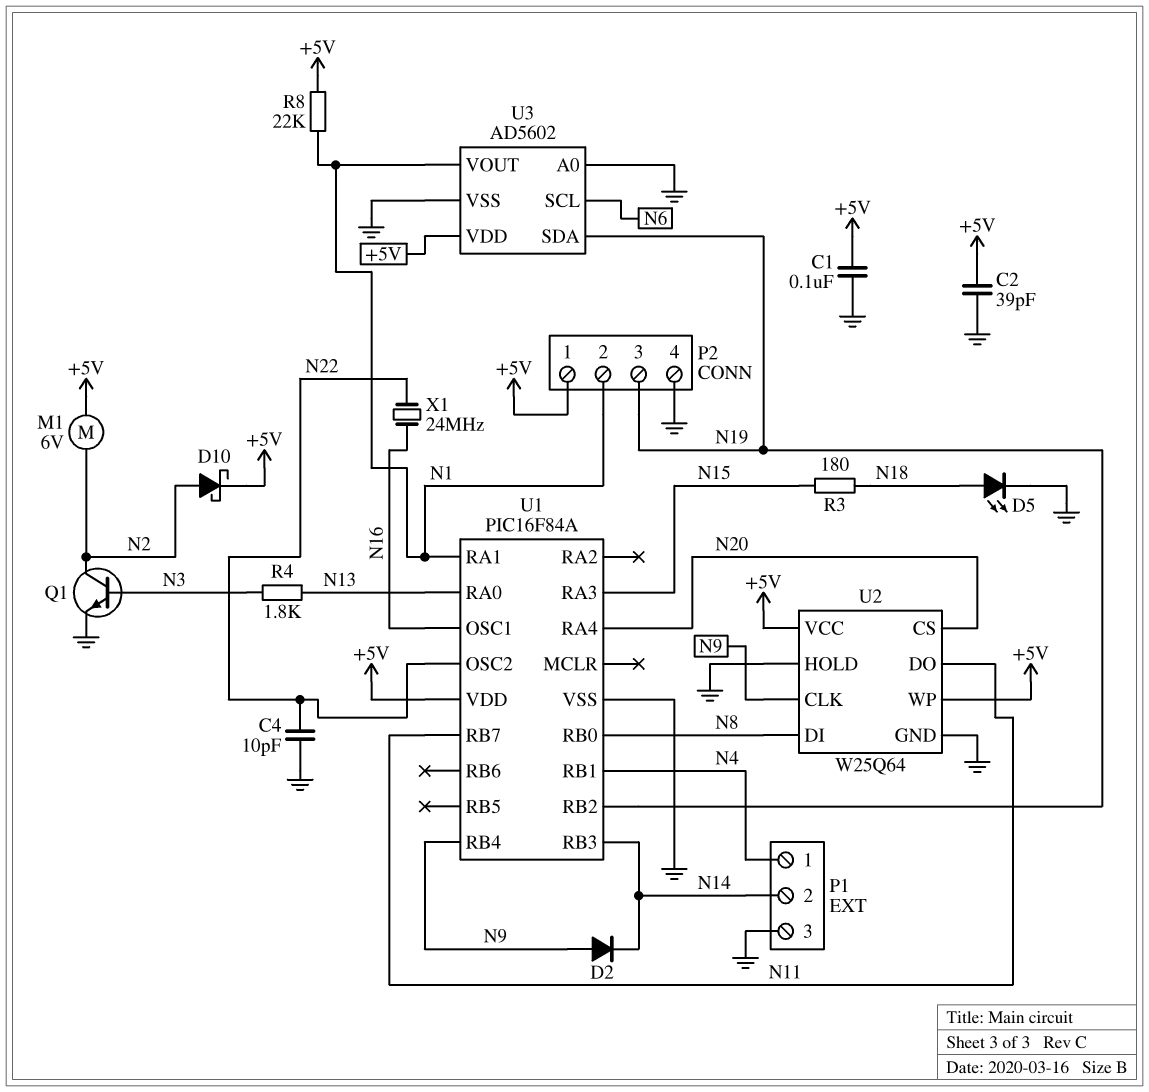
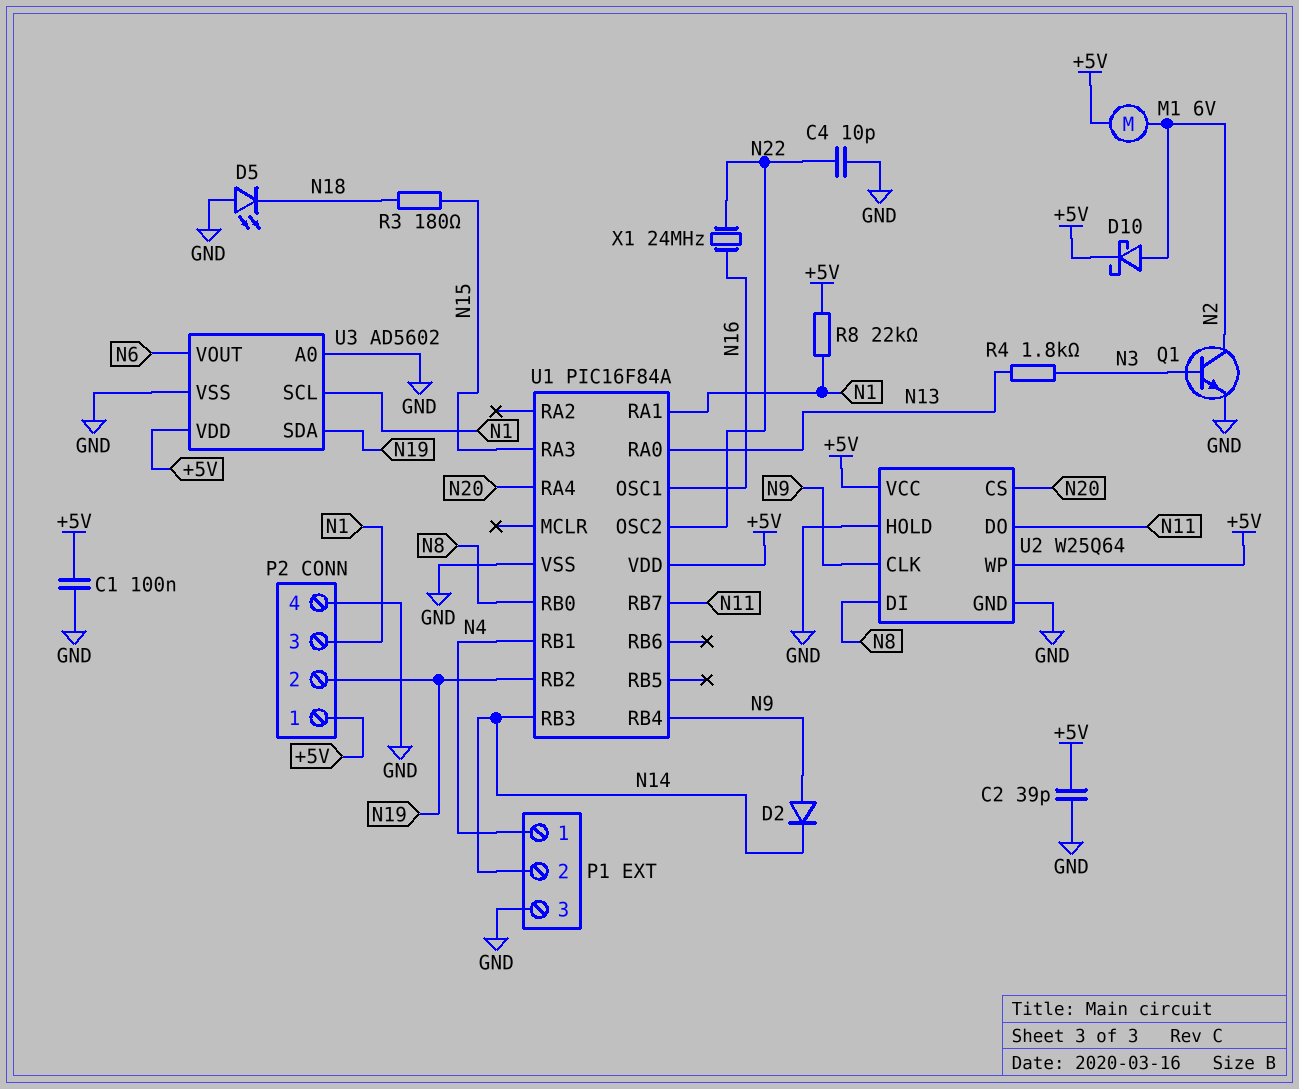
D5: LED (A N18, K GND) -> LED (A GND, K N18)
P2 pin 2: N1 -> N19
P2 pin 3: N19 -> N1
U3 pin SCL: N6 -> N1
U3 pin VOUT: N1 -> N6

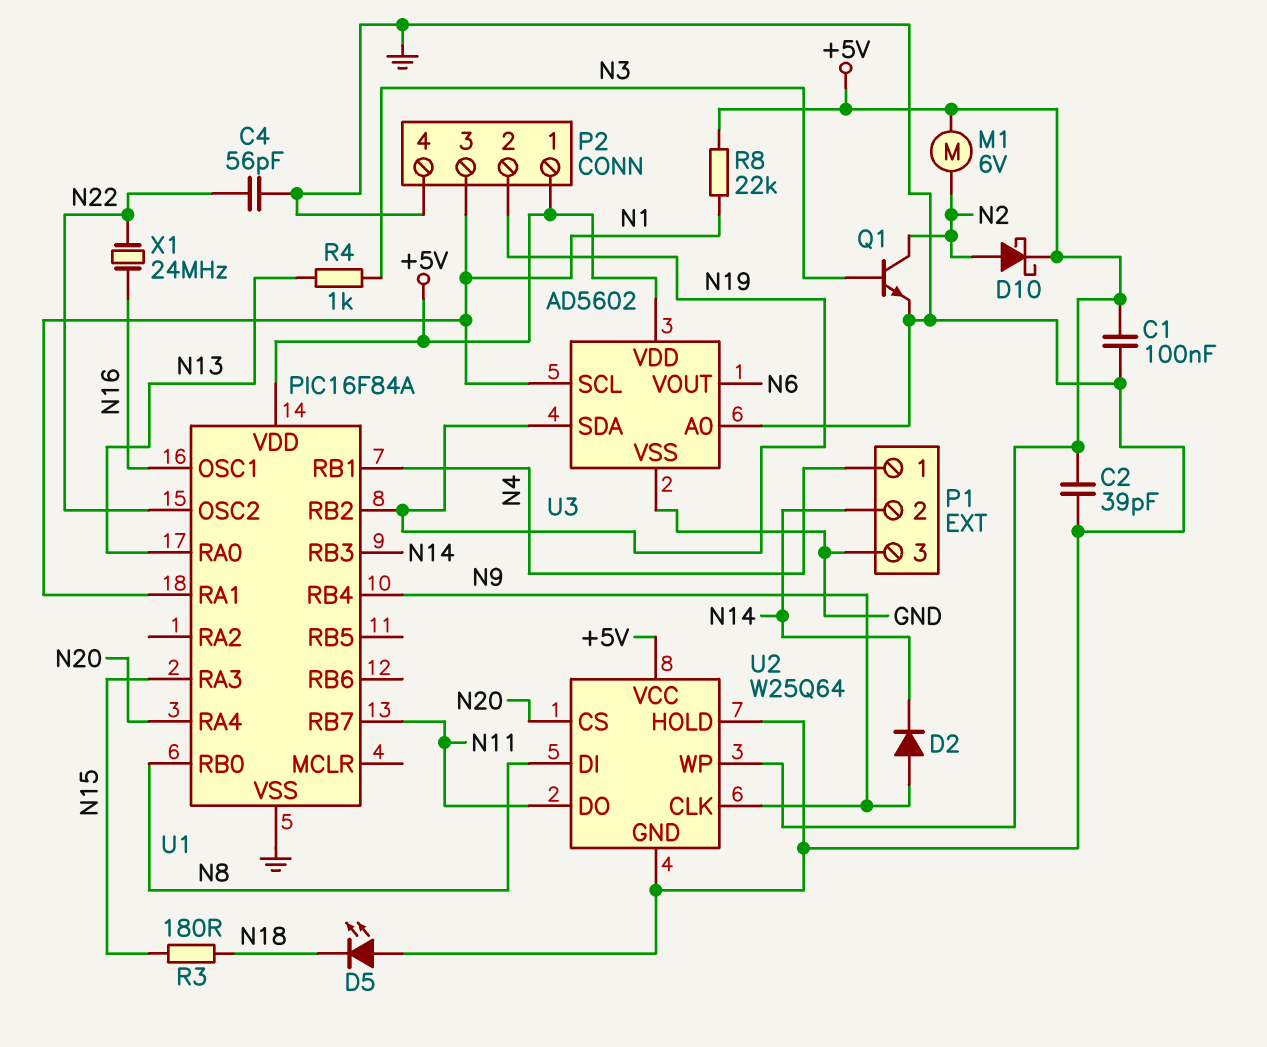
C4: 10pF (GND, N22) -> 56pF (GND, N22)
R4: 1.8k (N3, N13) -> 1k (N3, N13)

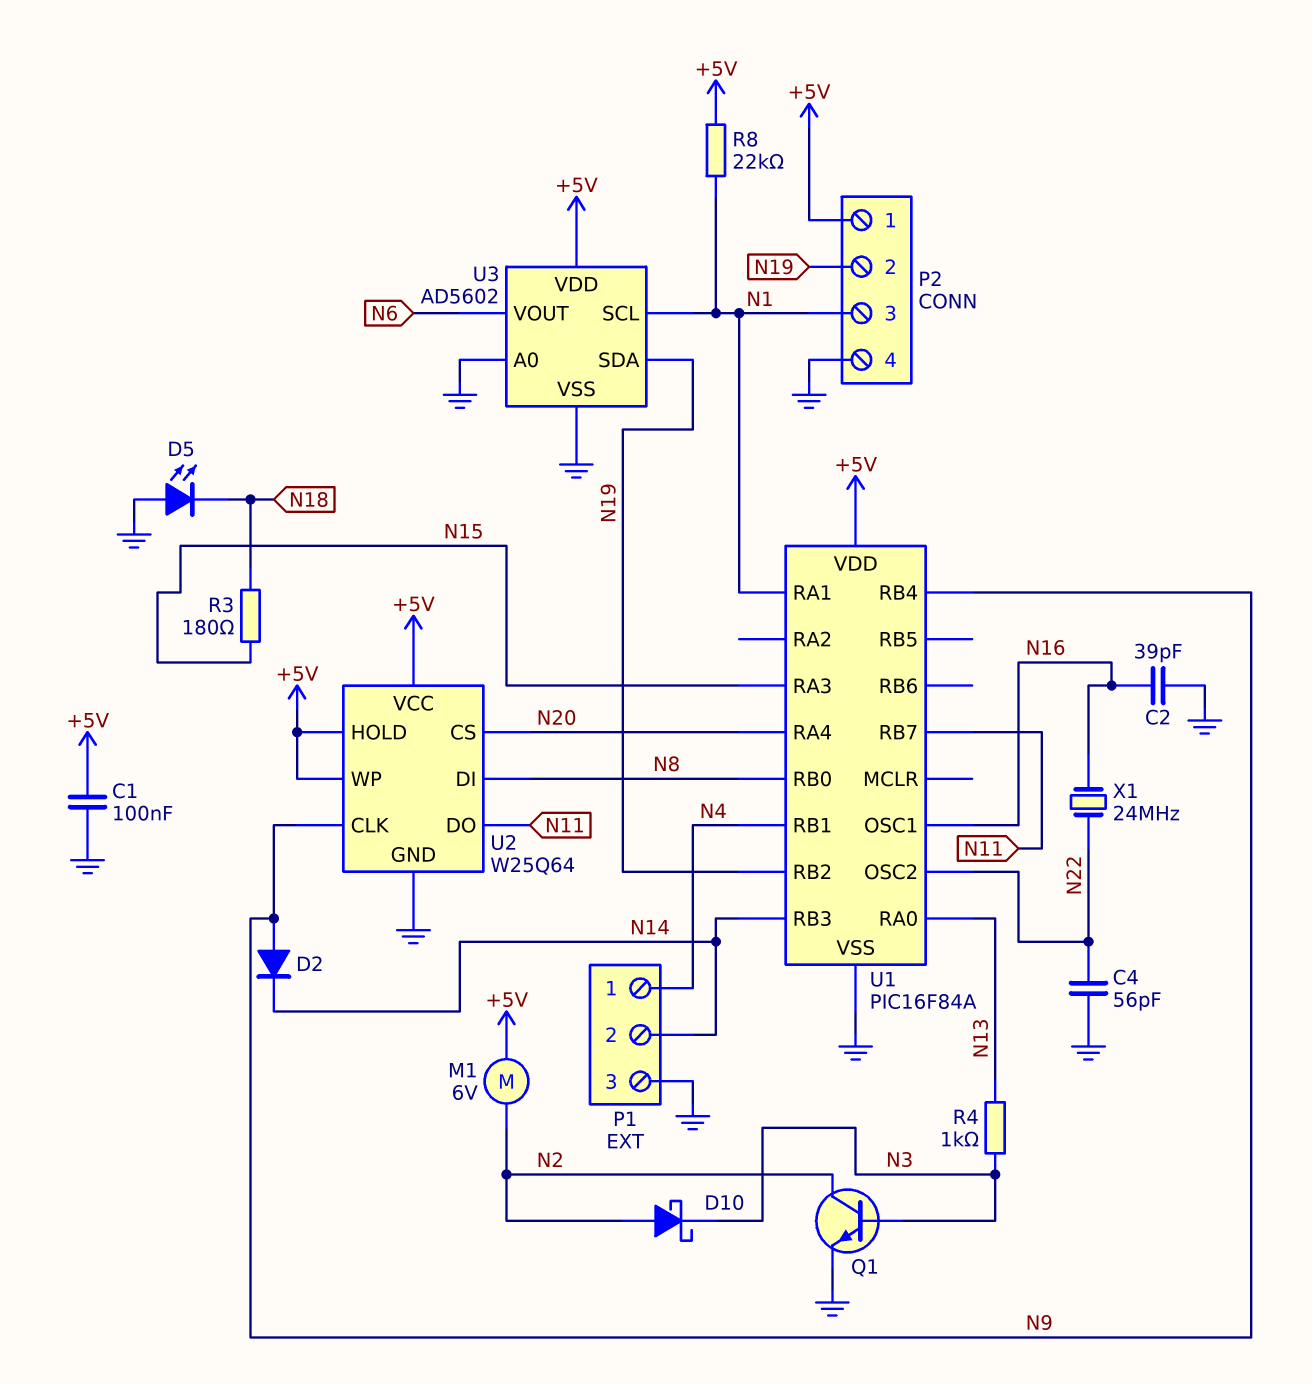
C2: 39pF (+5V, GND) -> 39pF (GND, N16)
D10: schottky (A N2, K +5V) -> schottky (A N2, K N3)
U2 pin HOLD: GND -> +5V

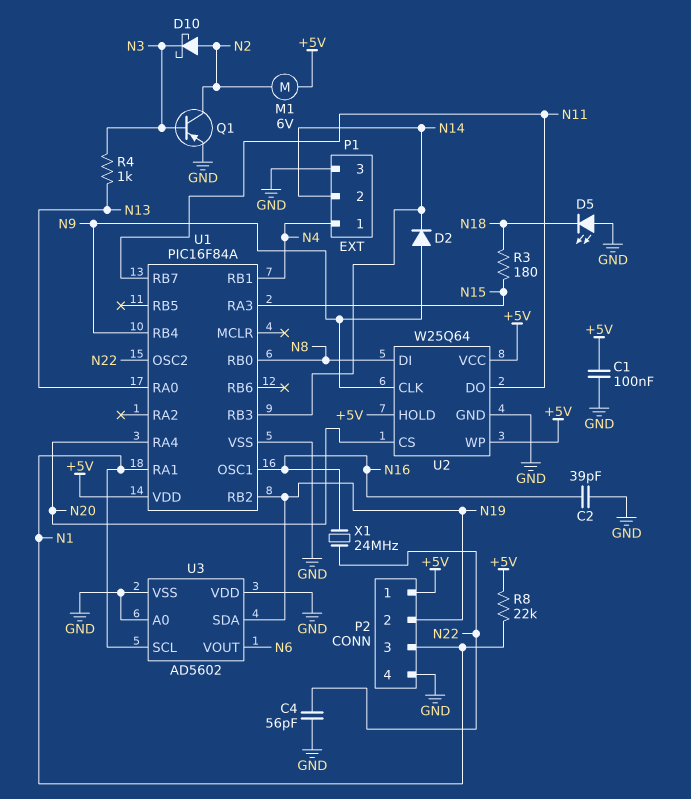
Q1: NPN (B N3, C N2, E GND) -> PNP (B N3, C N2, E GND)
U3 pin VDD: +5V -> GND

